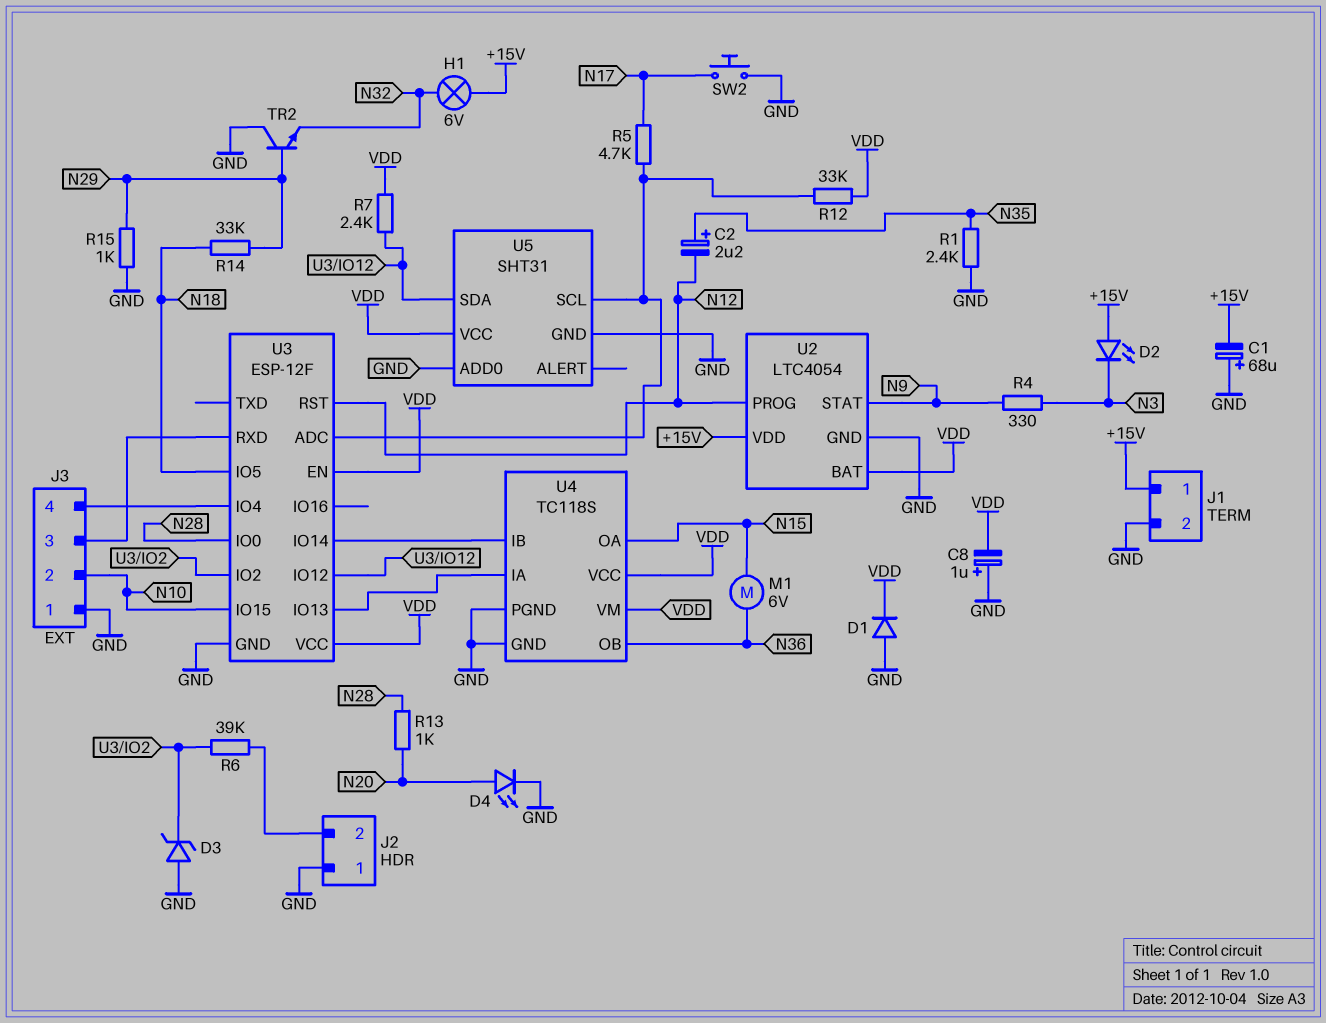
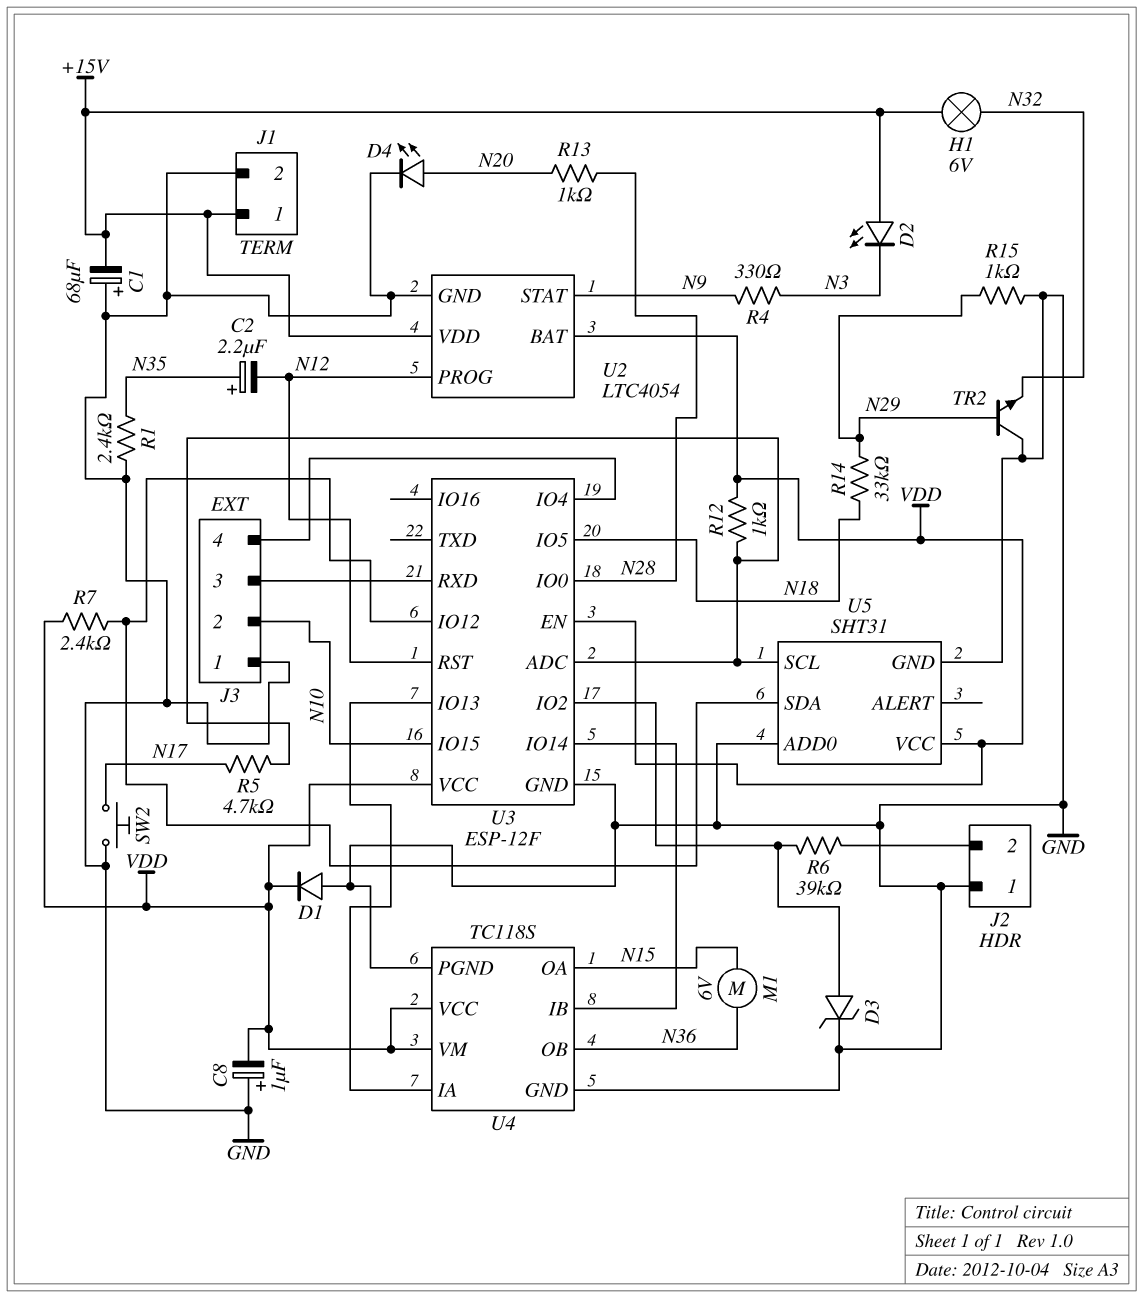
D3: zener (A GND, K U3/IO2) -> zener (A U3/IO2, K GND)
R12: 33k (U3/ADC, VDD) -> 1k (U3/ADC, VDD)

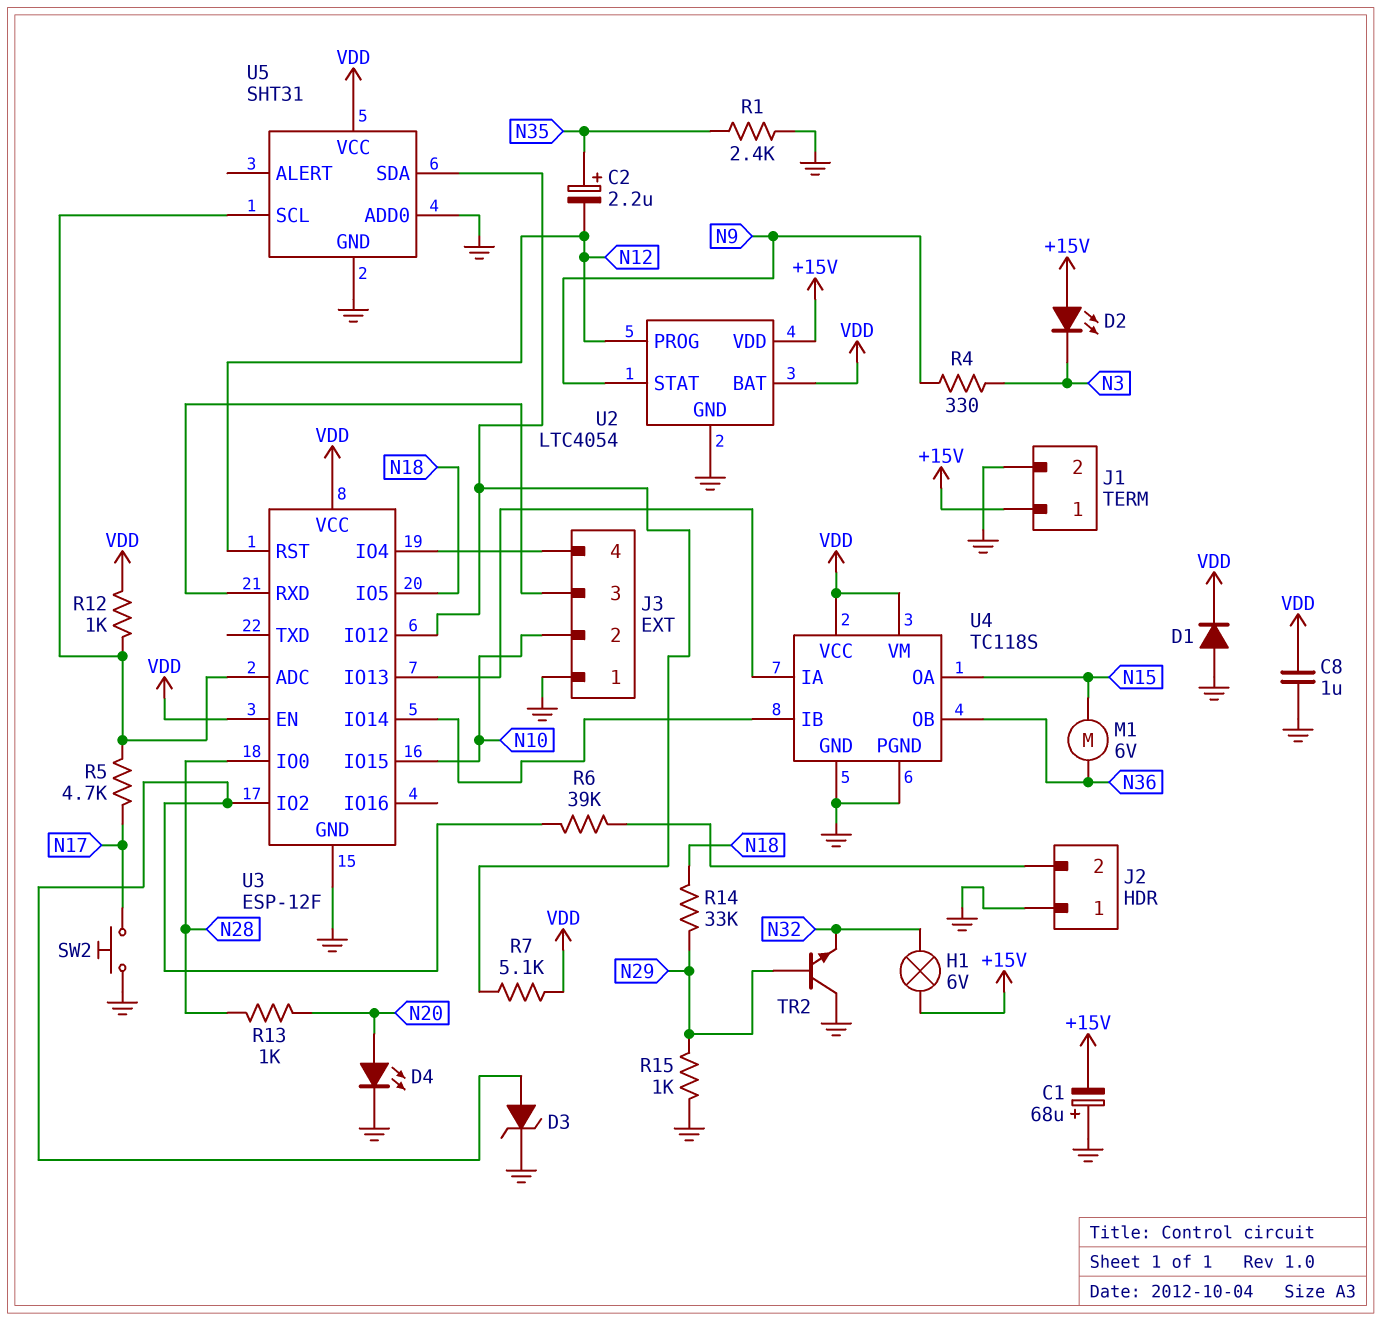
C8: 1uF (plus GND, minus VDD) -> 1uF (GND, VDD)
R7: 2.4k (U3/IO12, VDD) -> 5.1k (U3/IO12, VDD)

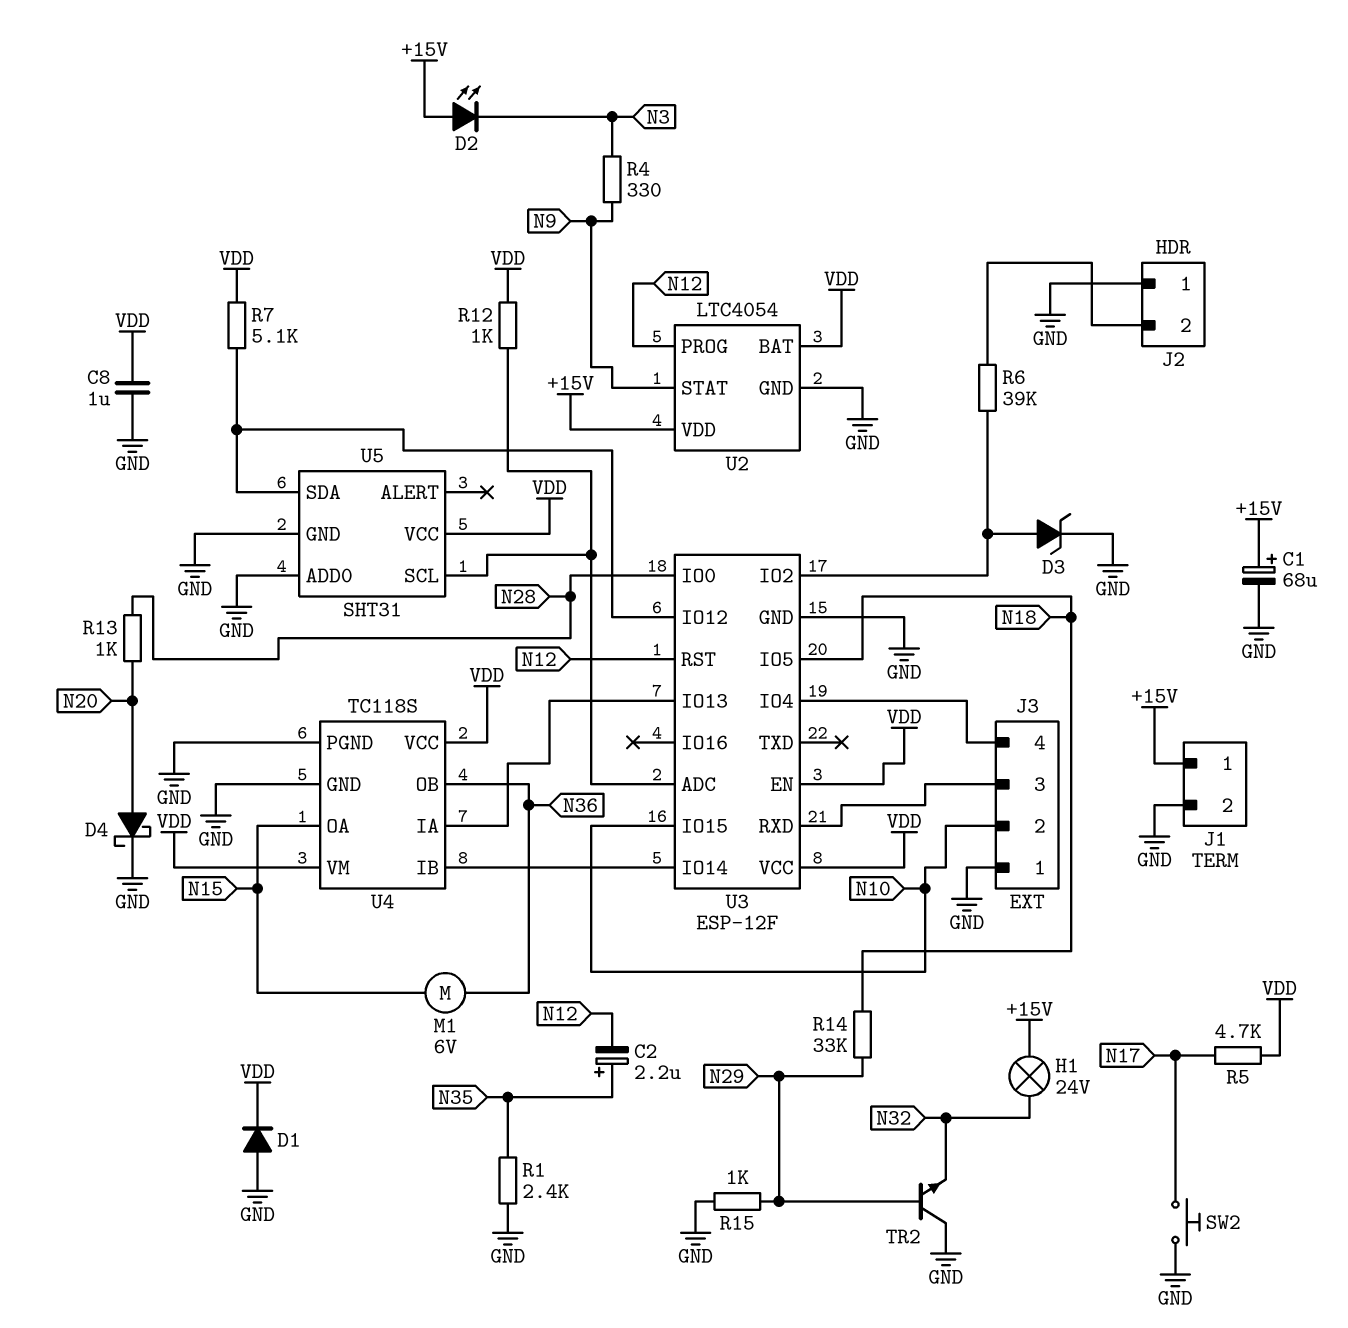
C1: 68uF (plus GND, minus +15V) -> 68uF (plus +15V, minus GND)
D4: LED (A N20, K GND) -> schottky (A N20, K GND)
H1: lamp 6V (+15V, N32) -> lamp 24V (+15V, N32)
R5: 4.7k (N17, U3/ADC) -> 4.7k (N17, VDD)

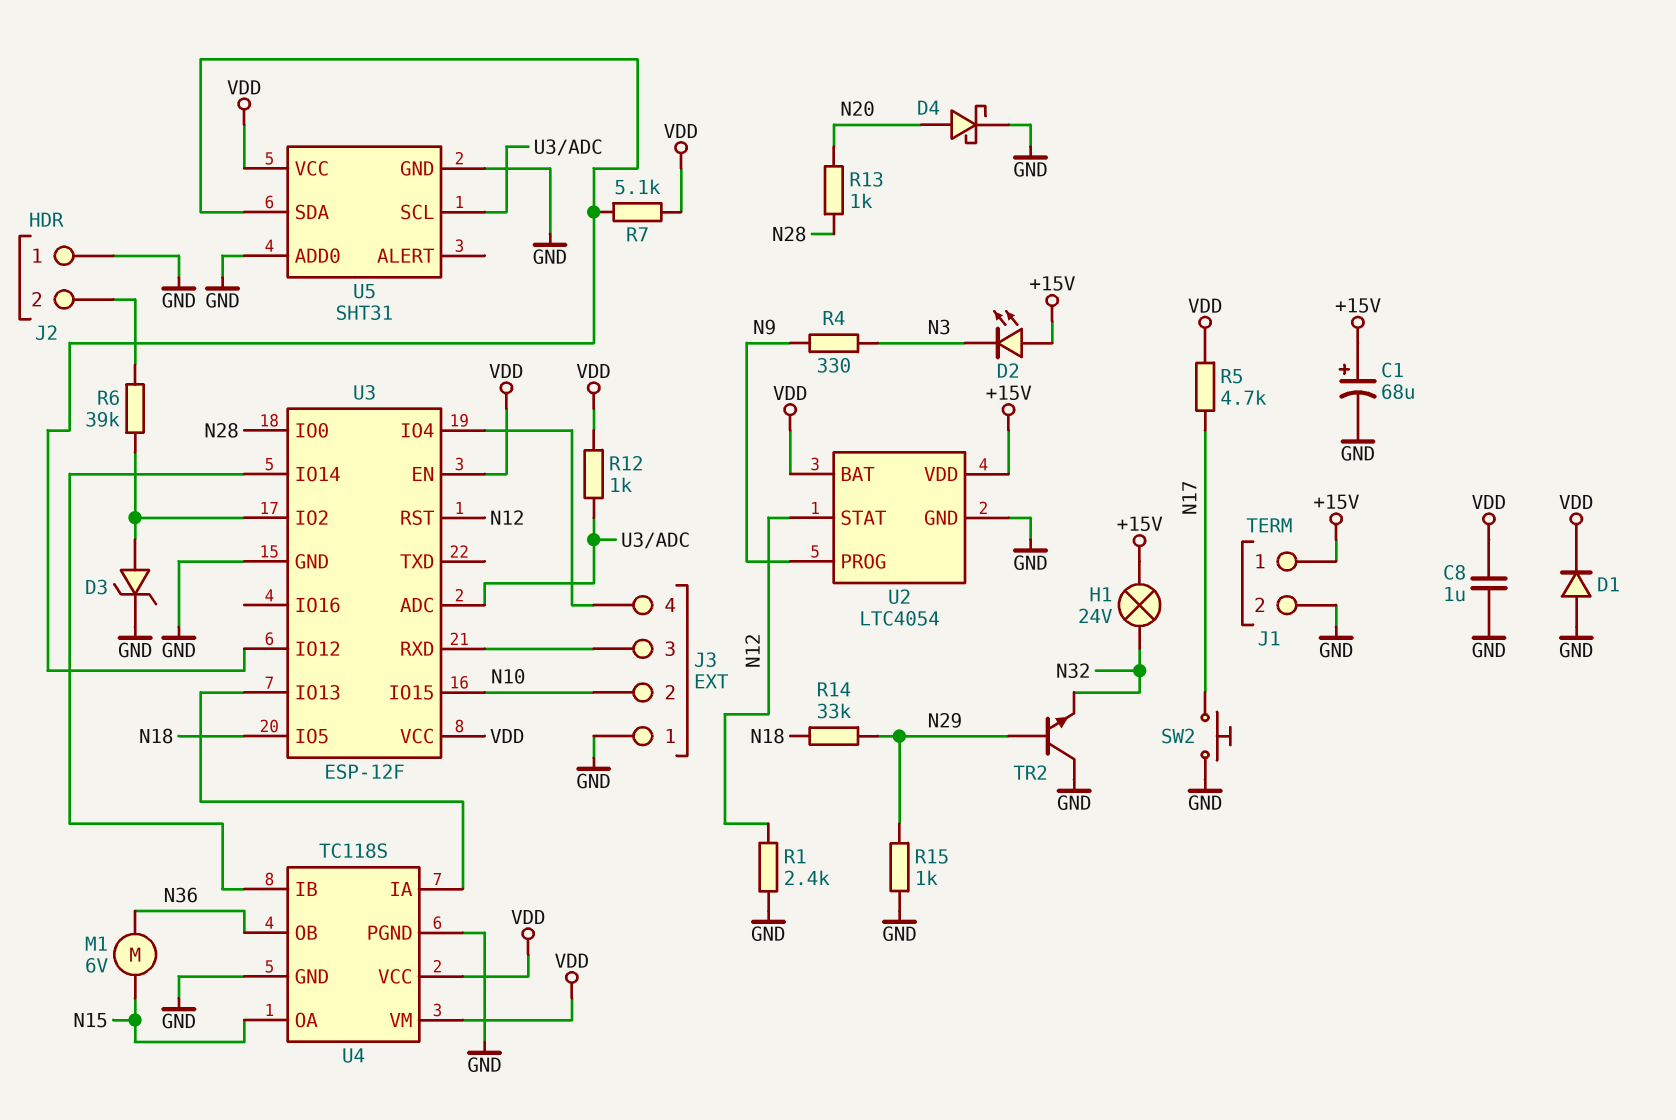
C2: 2.2uF (plus N35, minus N12) -> none
R1: 2.4k (GND, N35) -> 2.4k (GND, N12)
U2 pin PROG: N12 -> N9
U2 pin STAT: N9 -> N12

